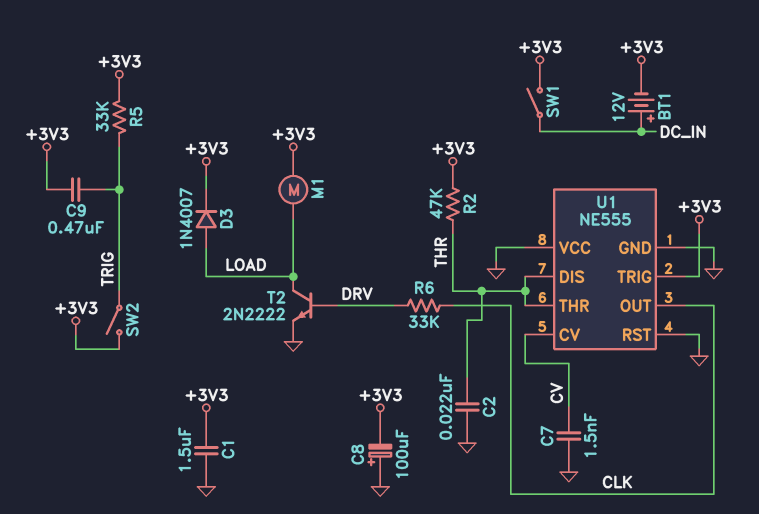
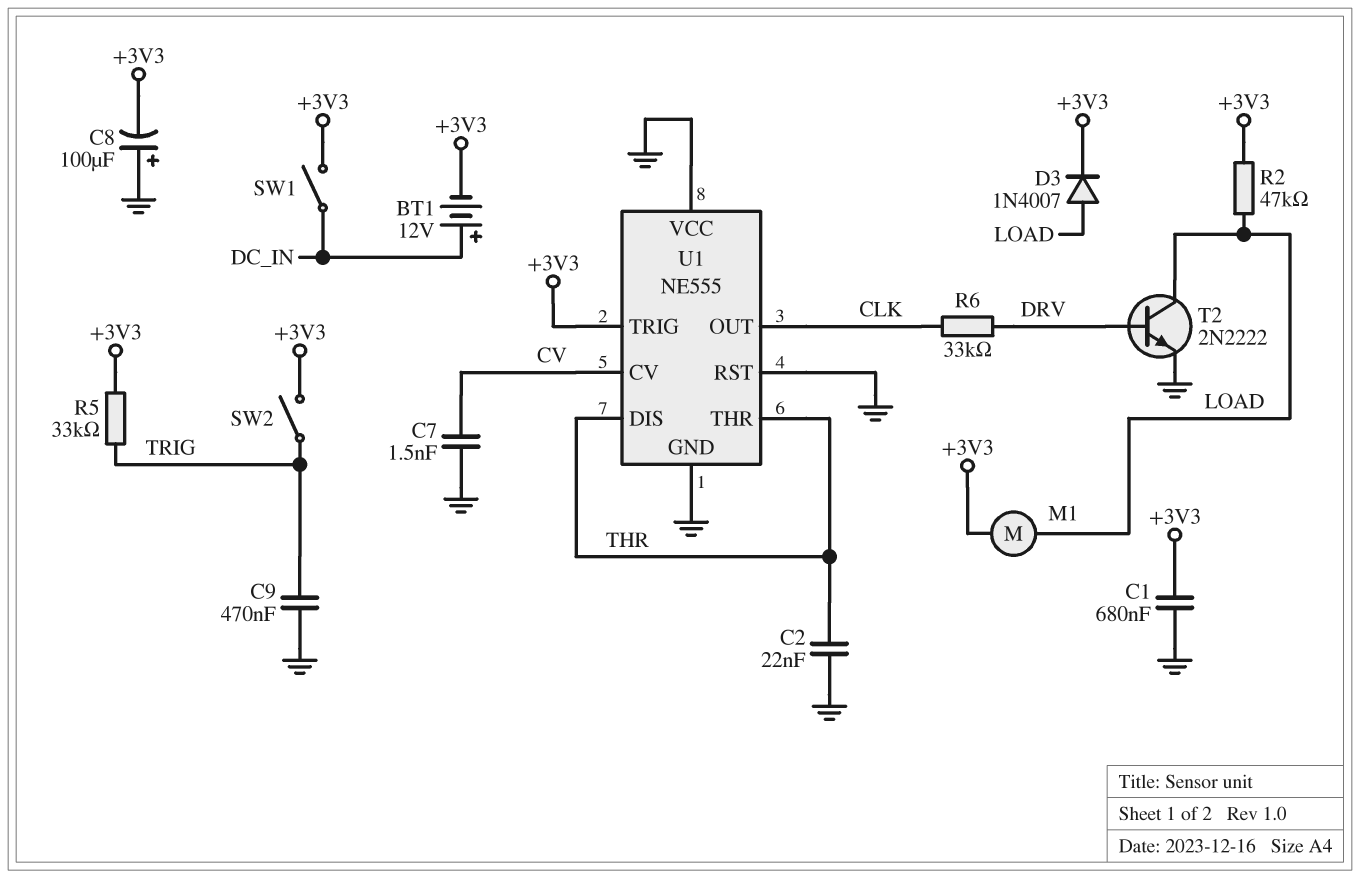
C1: 1.5uF (+3V3, GND) -> 680nF (+3V3, GND)
C9: 470nF (+3V3, TRIG) -> 470nF (GND, TRIG)
R2: 47k (+3V3, THR) -> 47k (+3V3, LOAD)

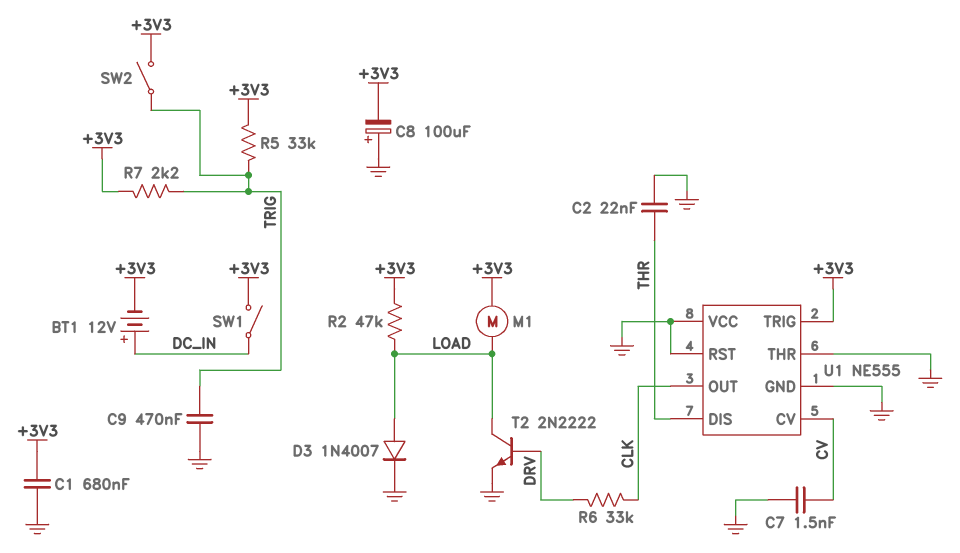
D3: diode 1N4007 (A LOAD, K +3V3) -> diode 1N4007 (A LOAD, K GND)
R7: none -> 2.2k (+3V3, TRIG)
U1 pin THR: THR -> GND

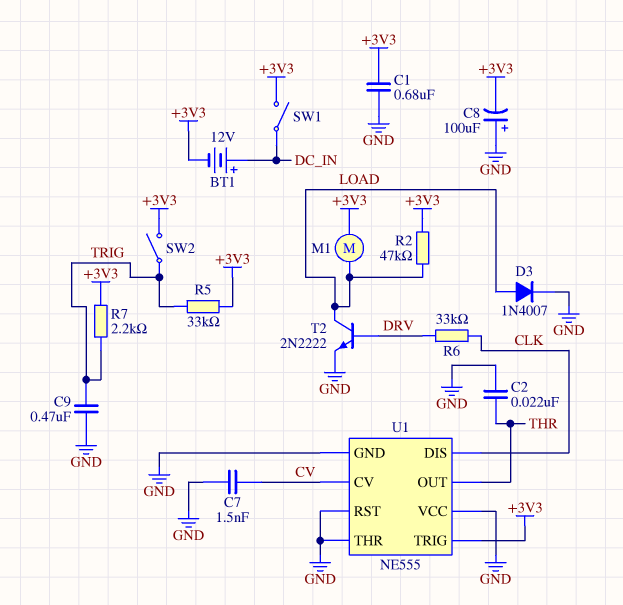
U1 pin DIS: THR -> CLK
U1 pin OUT: CLK -> THR

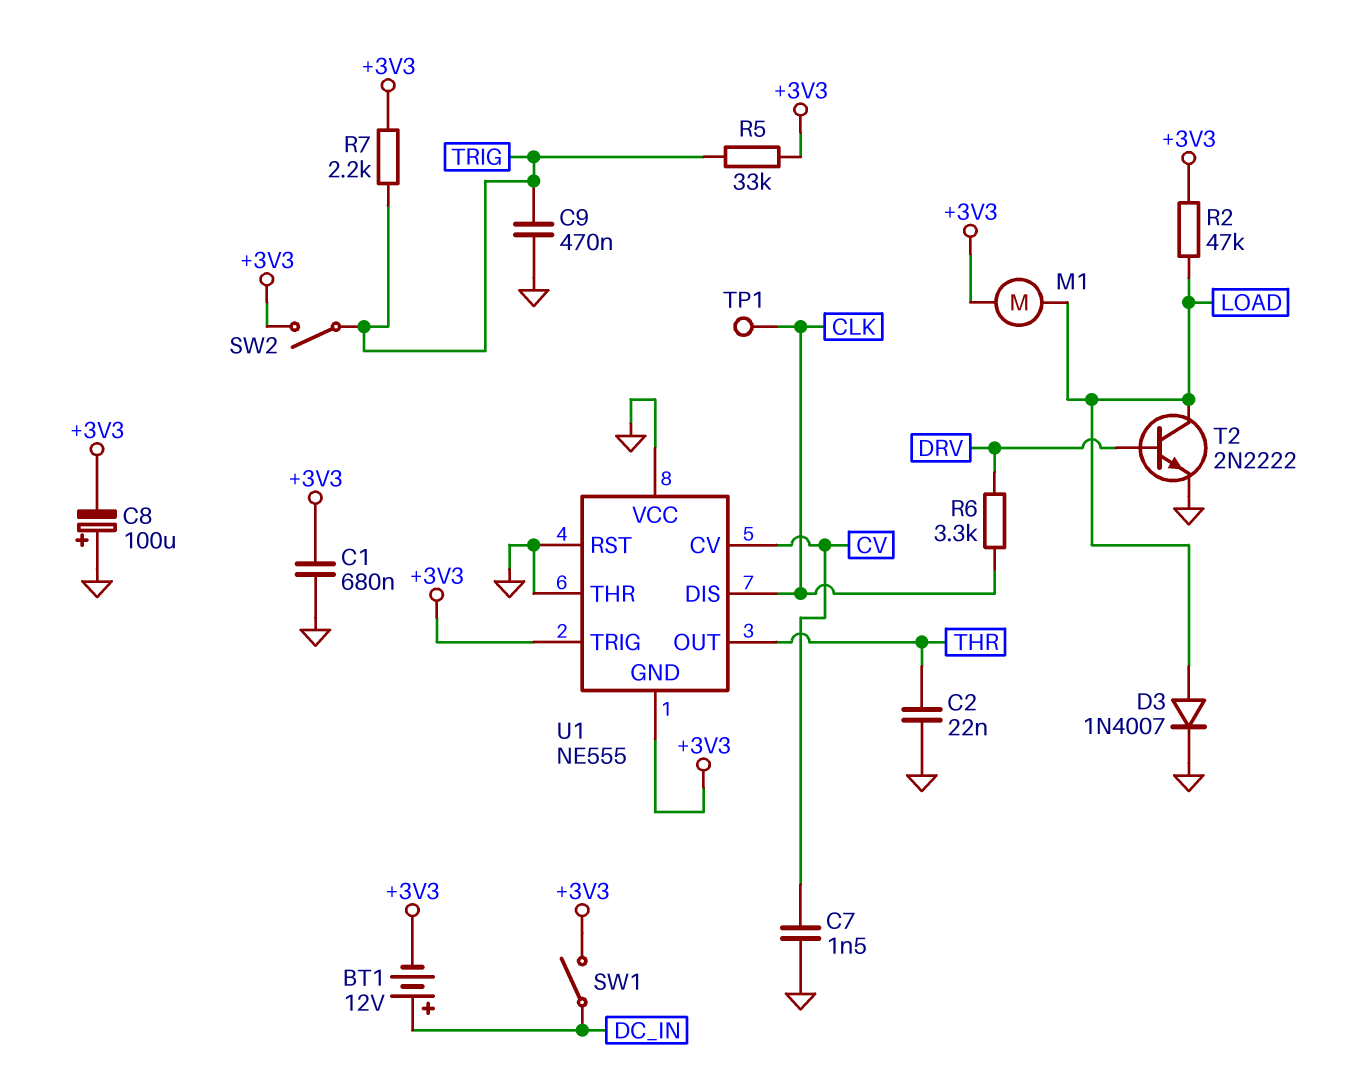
R6: 33k (CLK, DRV) -> 3.3k (CLK, DRV)
TP1: none -> test point (CLK)
U1 pin GND: GND -> +3V3

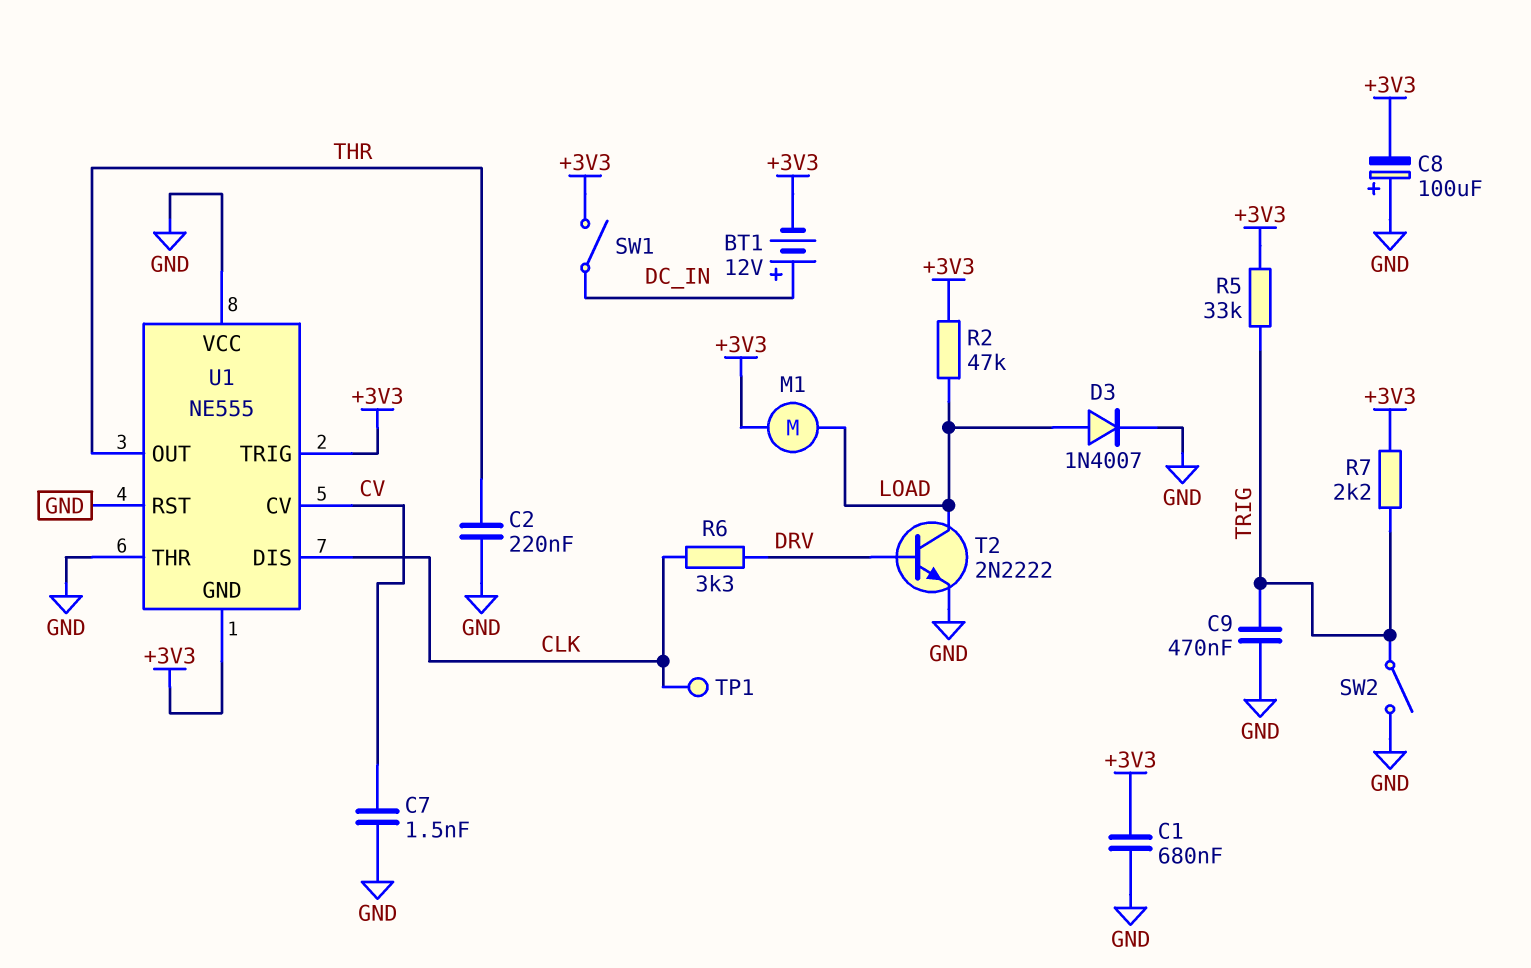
C2: 22nF (GND, THR) -> 220nF (GND, THR)
SW2: switch (+3V3, TRIG) -> switch (GND, TRIG)

